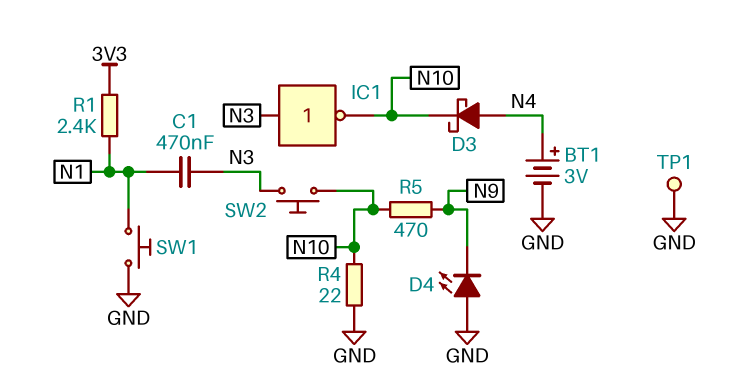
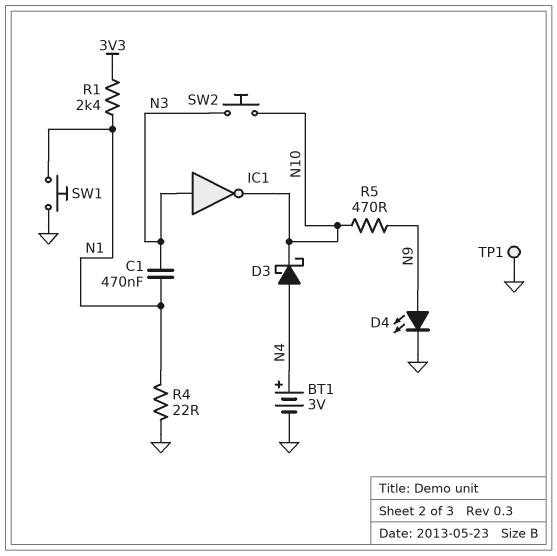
D4: LED (A GND, K N9) -> LED (A N9, K GND)
R4: 22 (GND, N10) -> 22 (GND, N1)

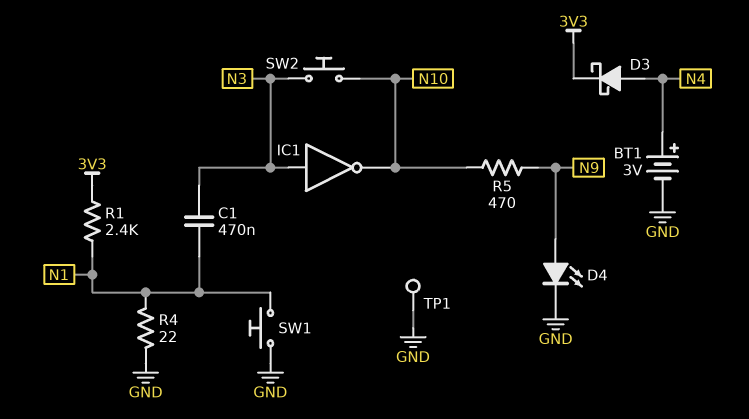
D3: schottky (A N4, K N10) -> schottky (A N4, K 3V3)

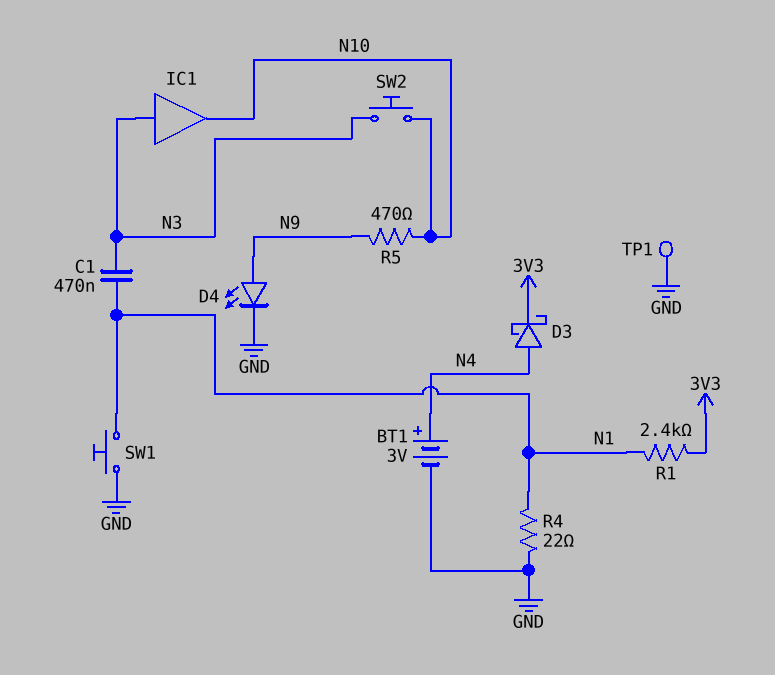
IC1: NOT (in N3, out N10) -> buffer (in N3, out N10)

